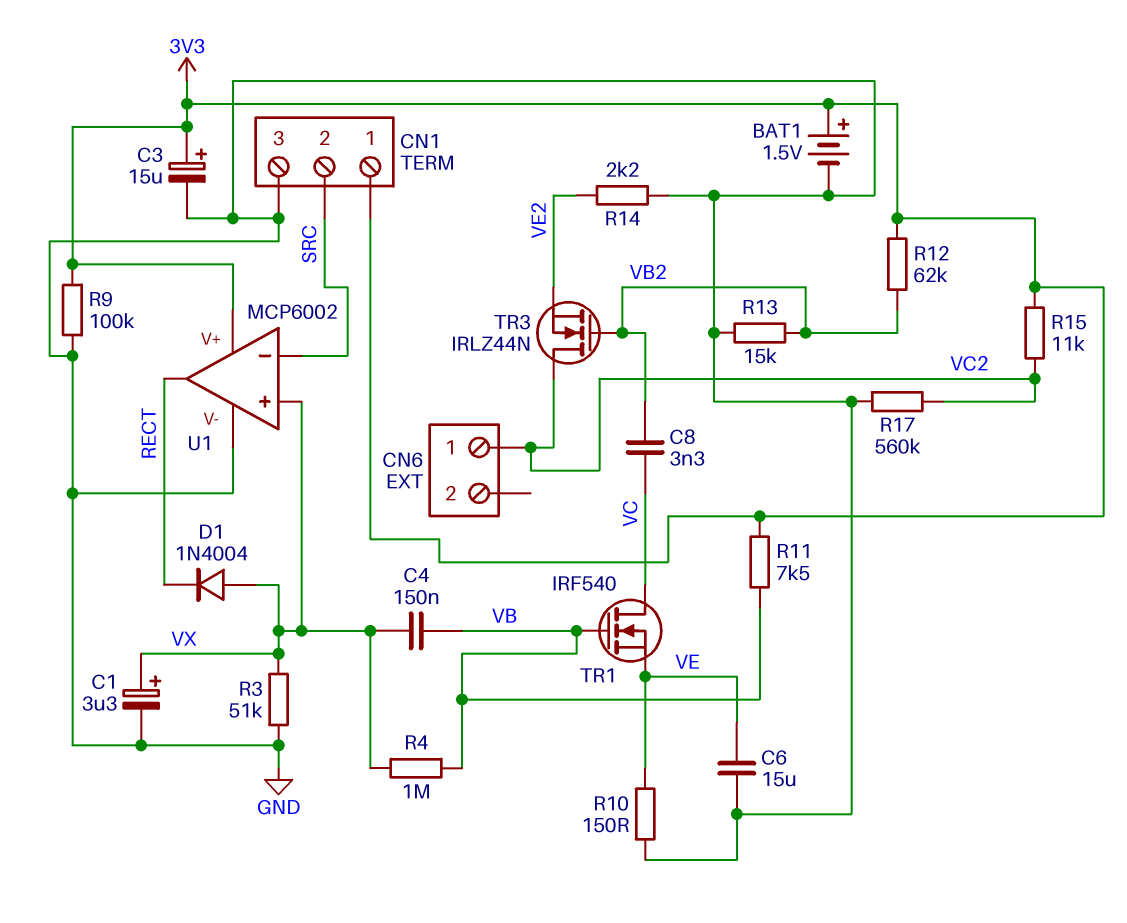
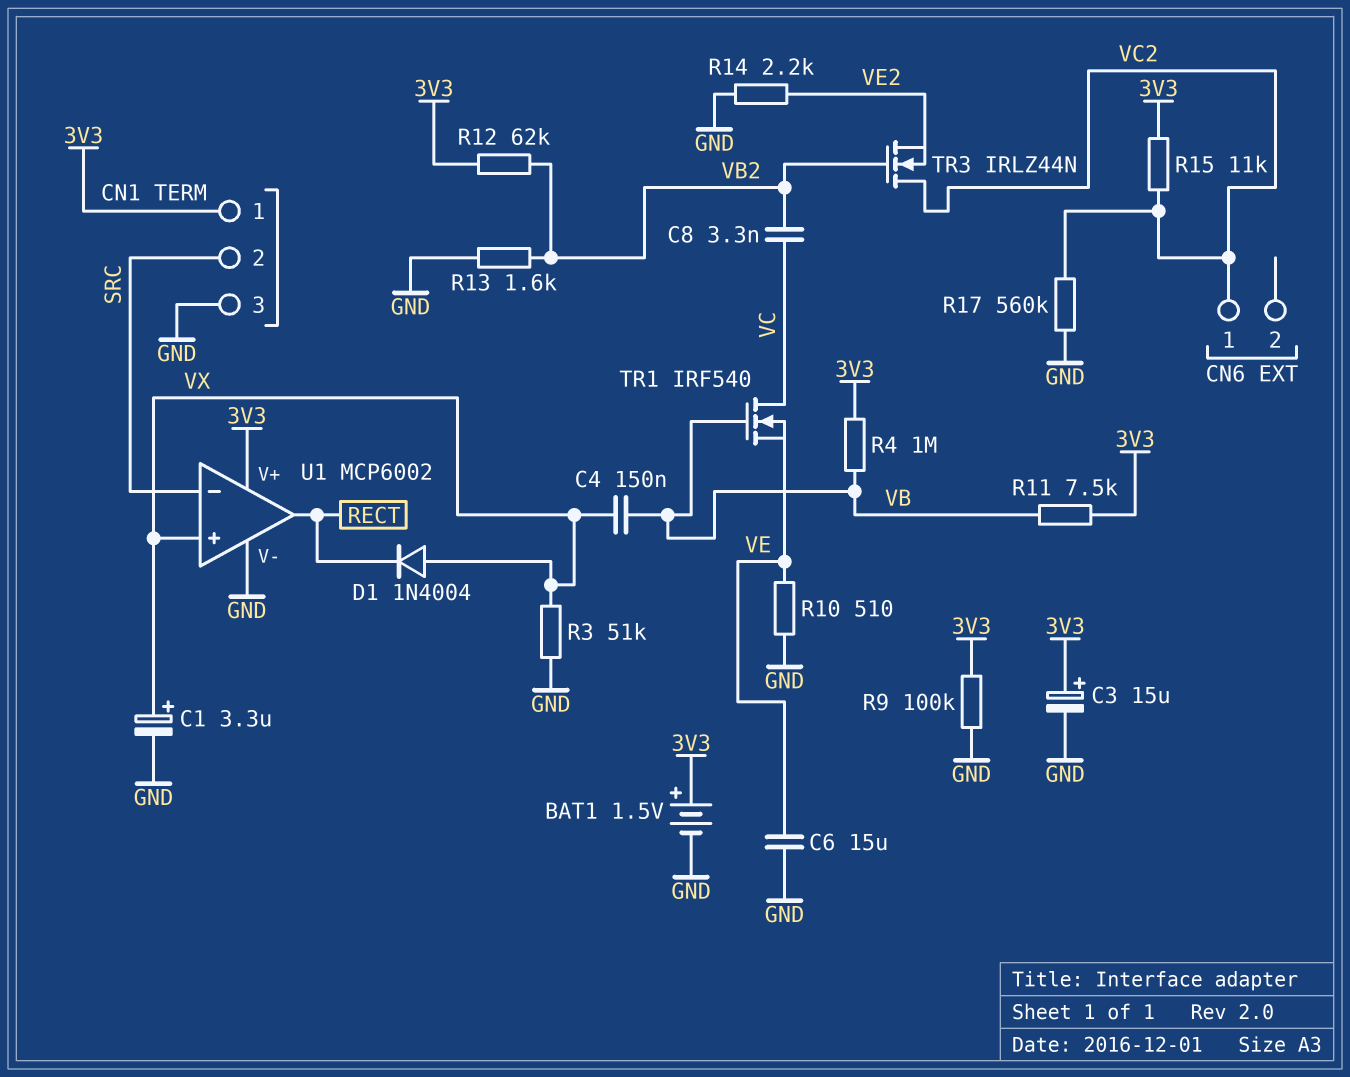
R4: 1M (VB, VX) -> 1M (3V3, VB)
R10: 150 (GND, VE) -> 510 (GND, VE)
R13: 15k (GND, VB2) -> 1.6k (GND, VB2)

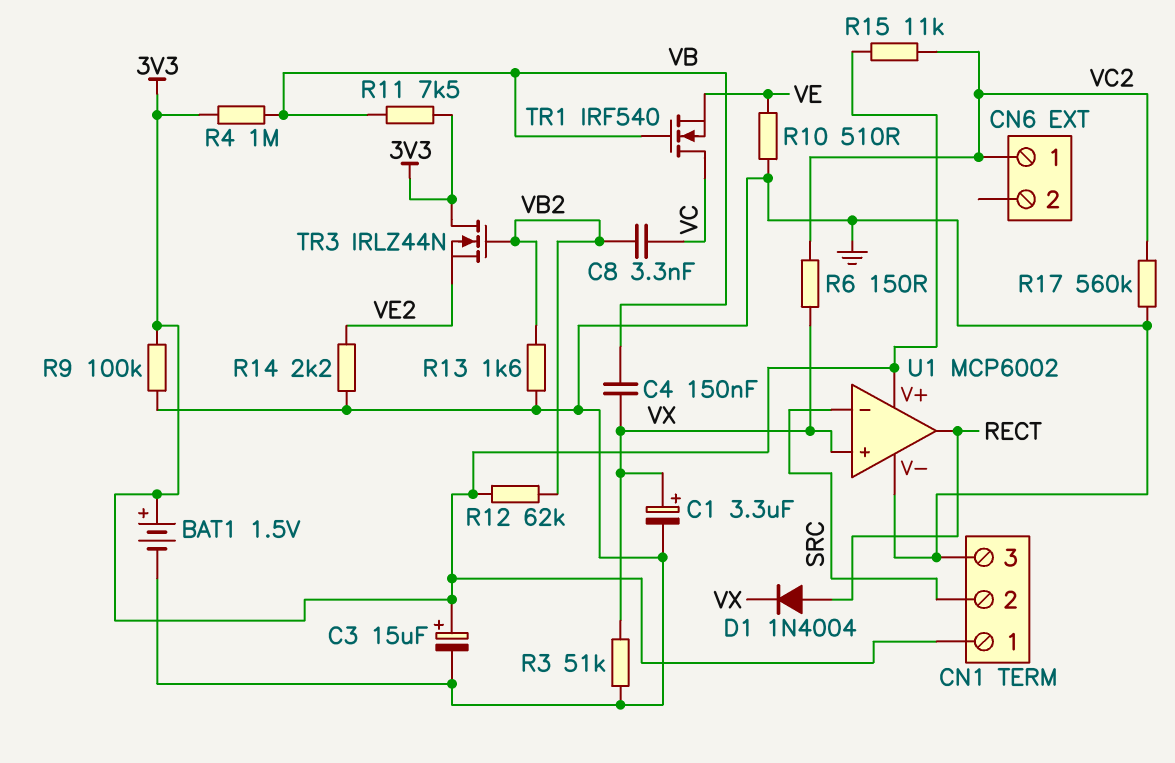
C6: 15uF (GND, VE) -> none
D1: diode 1N4004 (A VX, K RECT) -> diode 1N4004 (A RECT, K VX)
R6: none -> 150 (VC2, VX)
TR3: NMOS IRLZ44N (G VB2, D VC2, S VE2) -> NMOS IRLZ44N (G VB2, D 3V3, S VE2)

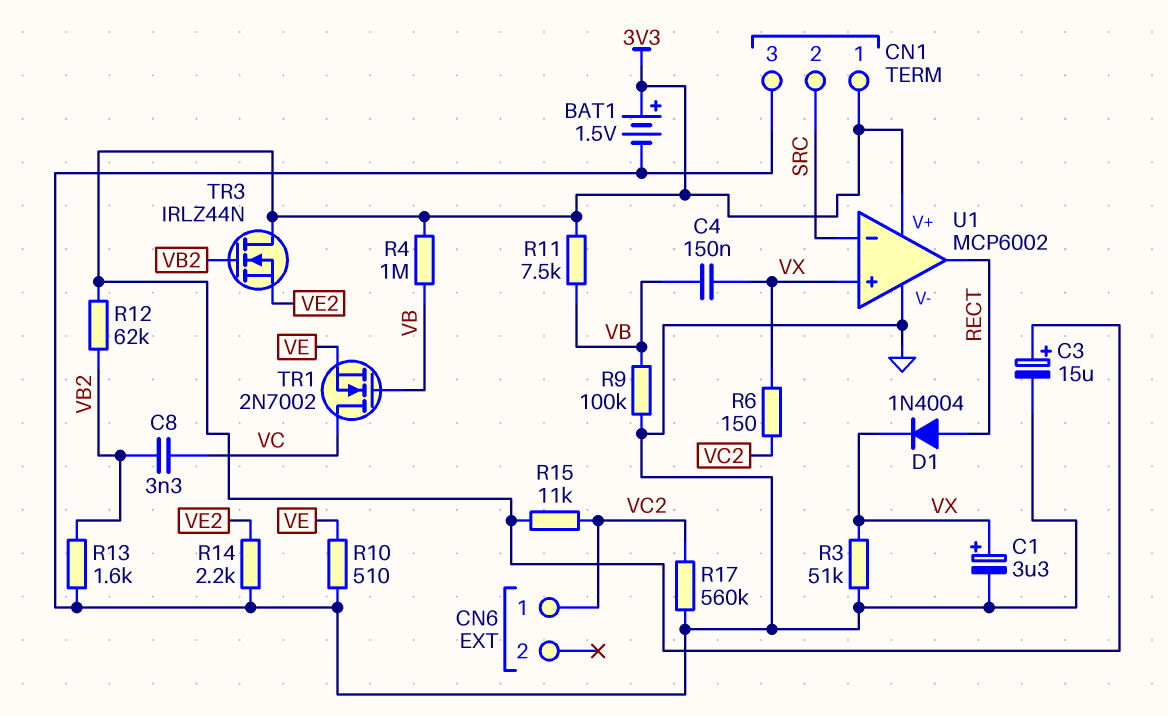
R9: 100k (3V3, GND) -> 100k (GND, VB)
TR1: NMOS IRF540 (G VB, D VC, S VE) -> NMOS 2N7002 (G VB, D VC, S VE)

